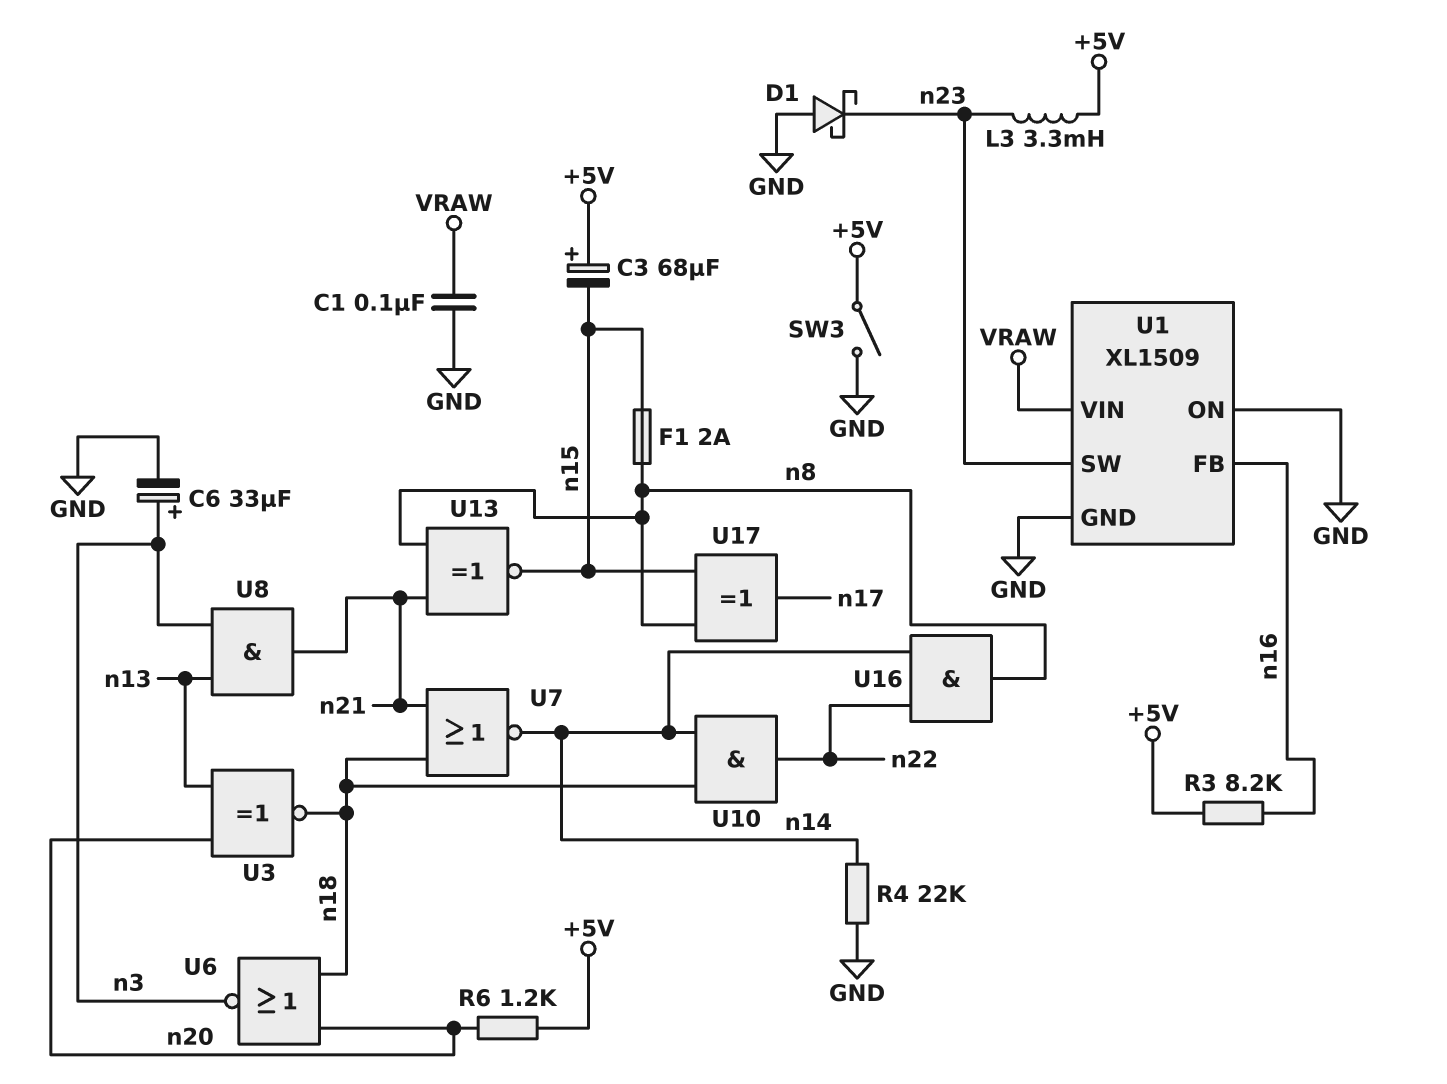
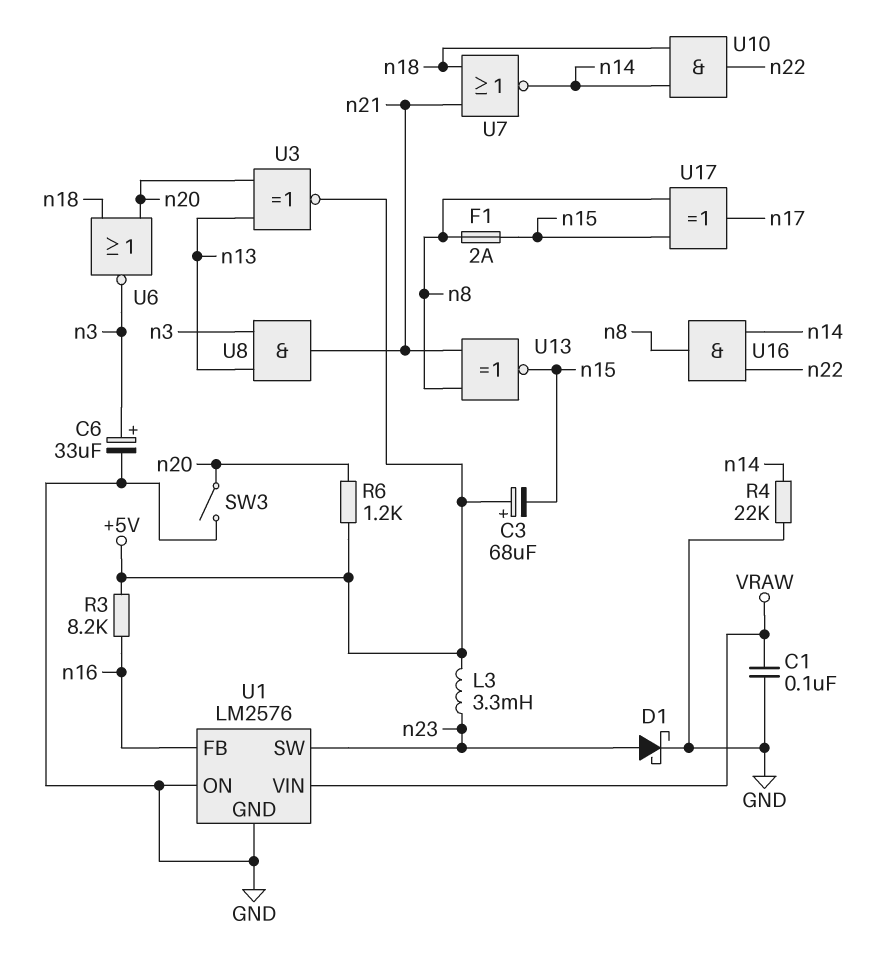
D1: schottky (A GND, K n23) -> schottky (A n23, K GND)
SW3: switch (+5V, GND) -> switch (GND, n20)
U1: XL1509 -> LM2576
U3: XNOR (in n13, in n20, out n18) -> XNOR (in n13, in n20, out +5V)

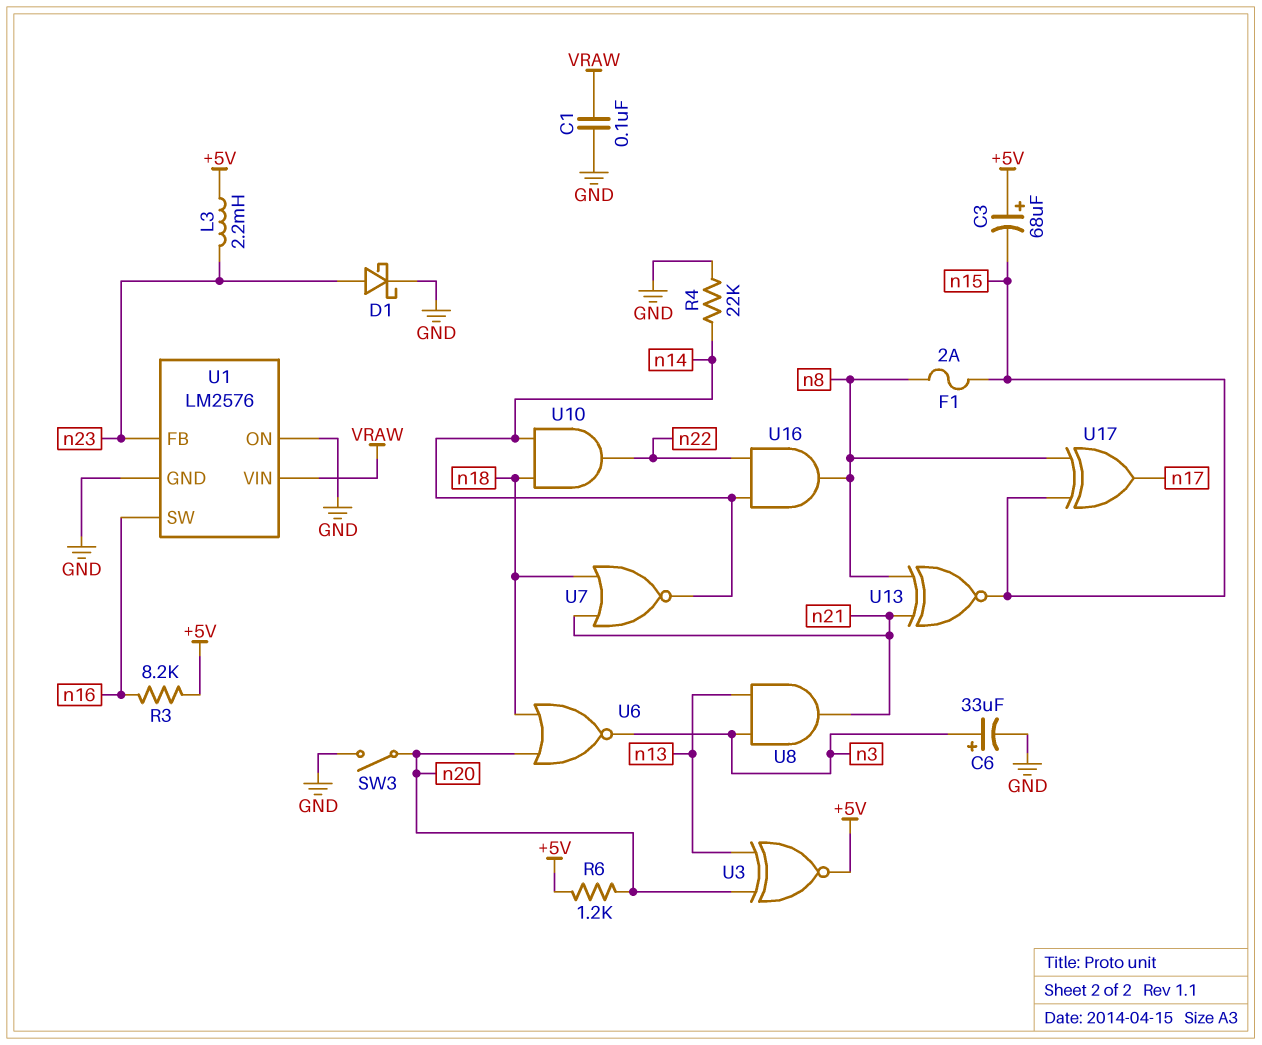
L3: 3.3mH (+5V, n23) -> 2.2mH (+5V, n23)
U1 pin FB: n16 -> n23
U1 pin SW: n23 -> n16

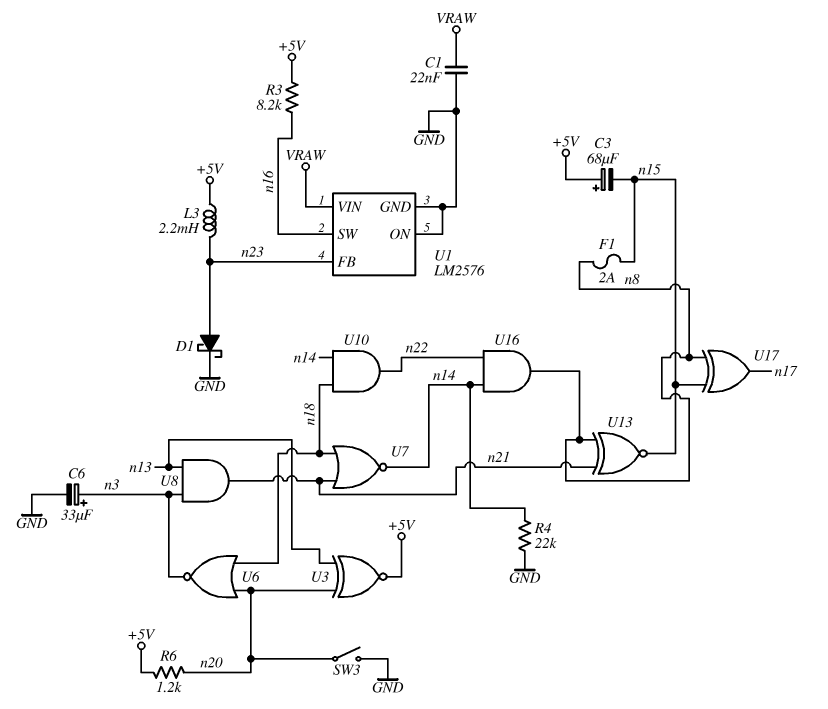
C1: 100nF (GND, VRAW) -> 22nF (GND, VRAW)

